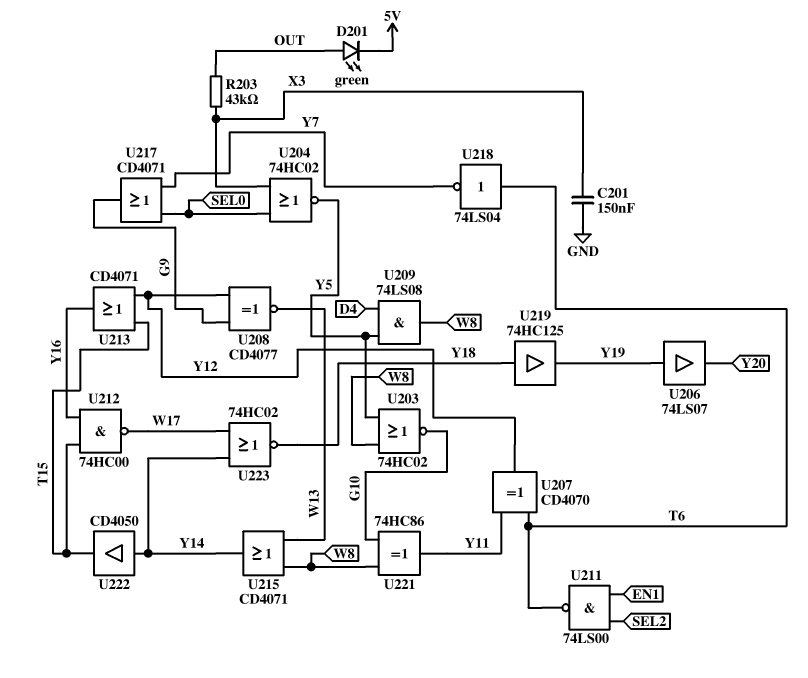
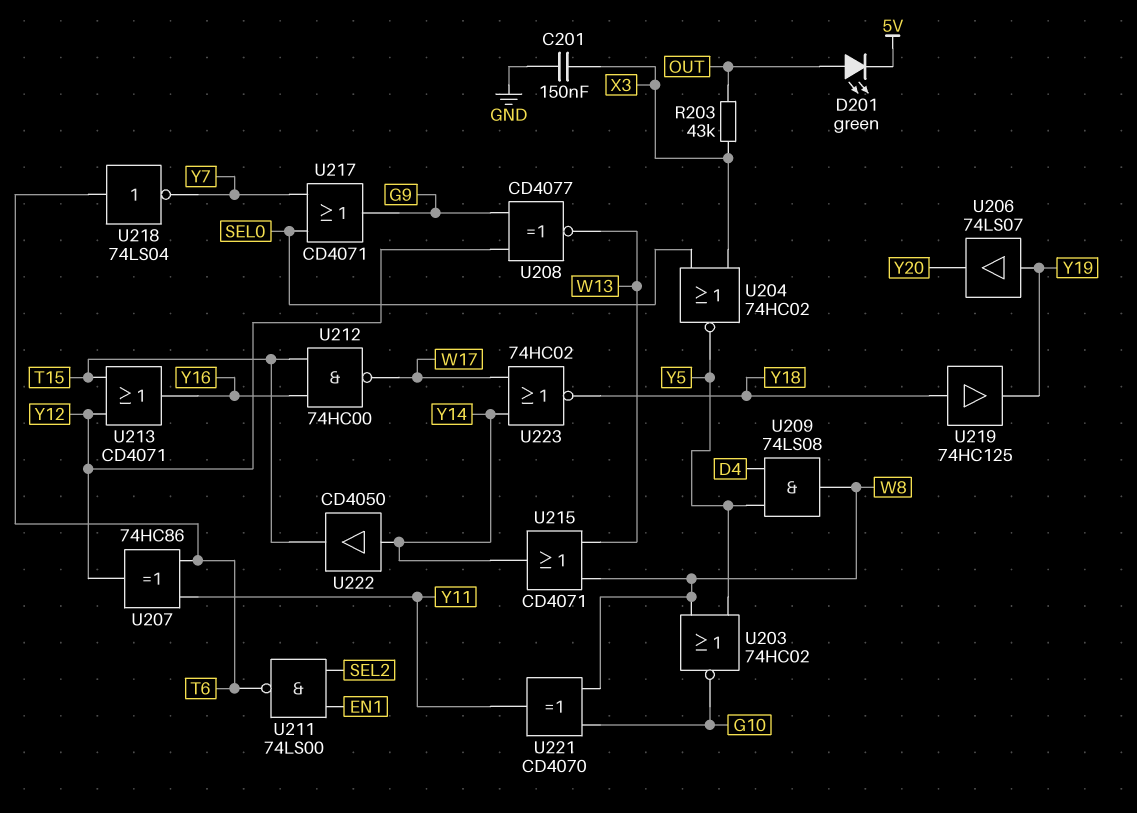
U207: XOR CD4070 (in T6, in Y11, out Y12) -> XOR 74HC86 (in T6, in Y11, out Y12)
U221: XOR 74HC86 (in G10, in W8, out Y11) -> XOR CD4070 (in G10, in W8, out Y11)

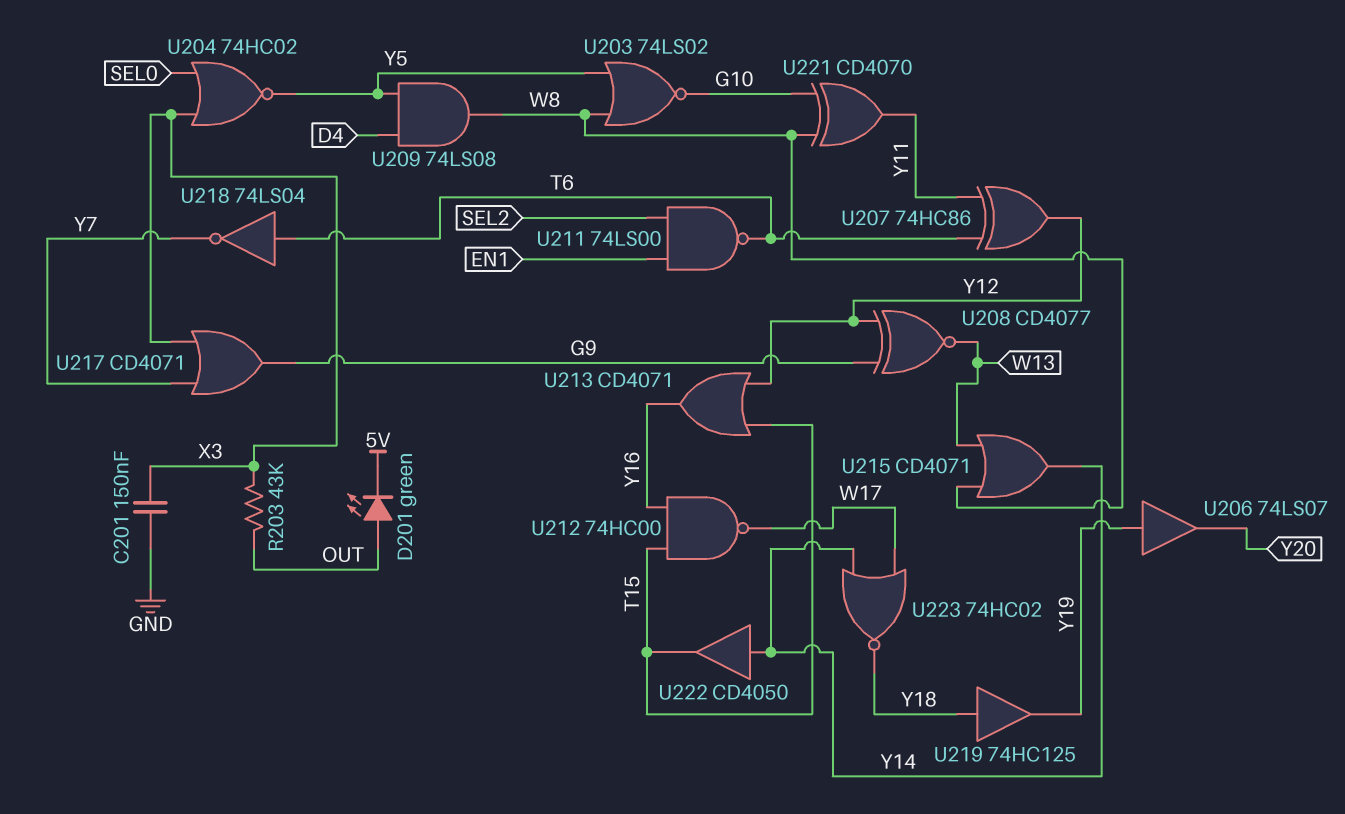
U203: NOR 74HC02 (in W8, in Y5, out G10) -> NOR 74LS02 (in W8, in Y5, out G10)
U217: OR CD4071 (in SEL0, in Y7, out G9) -> OR CD4071 (in X3, in Y7, out G9)

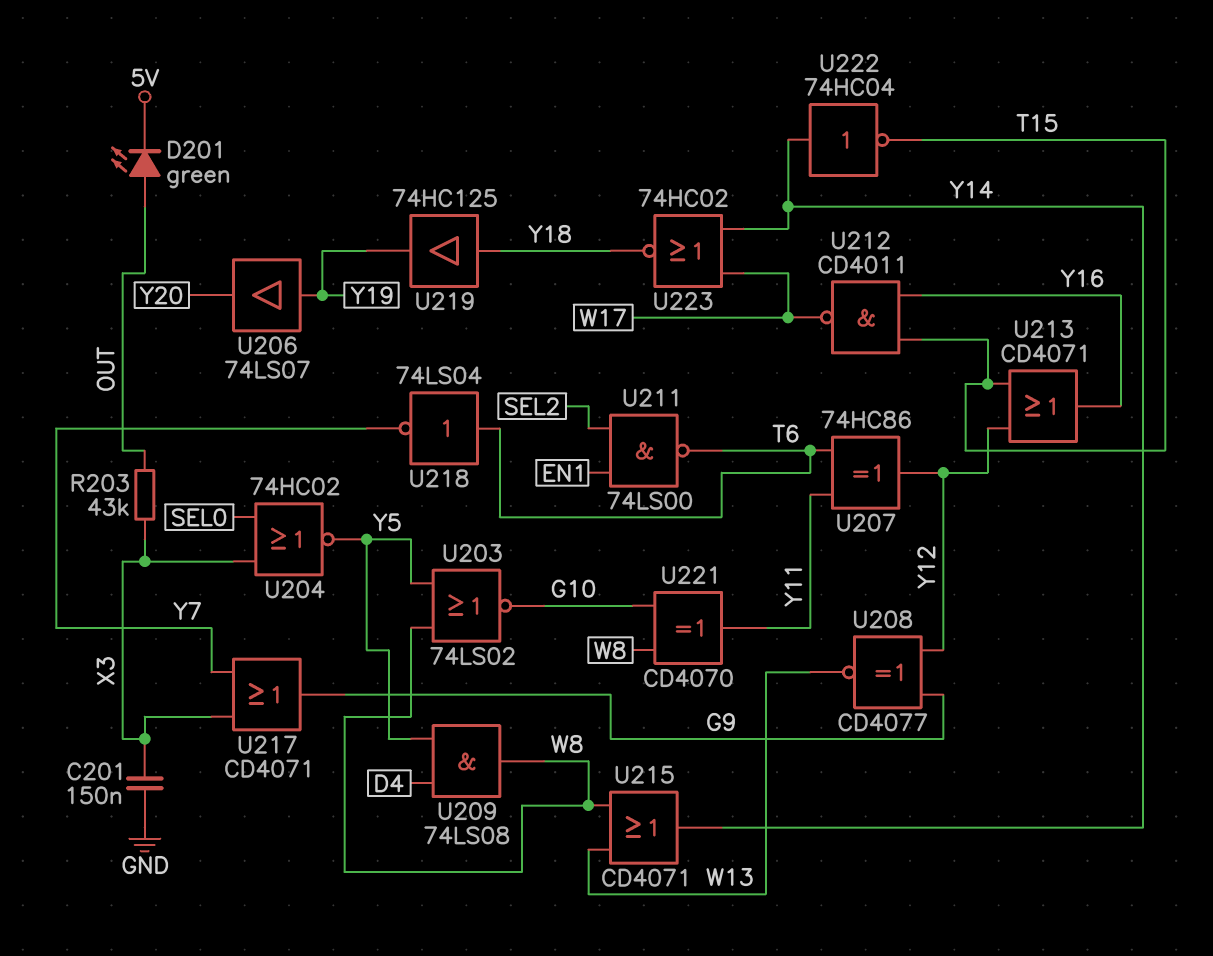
U212: NAND 74HC00 (in T15, in Y16, out W17) -> NAND CD4011 (in T15, in Y16, out W17)
U222: buffer CD4050 (in Y14, out T15) -> NOT 74HC04 (in Y14, out T15)

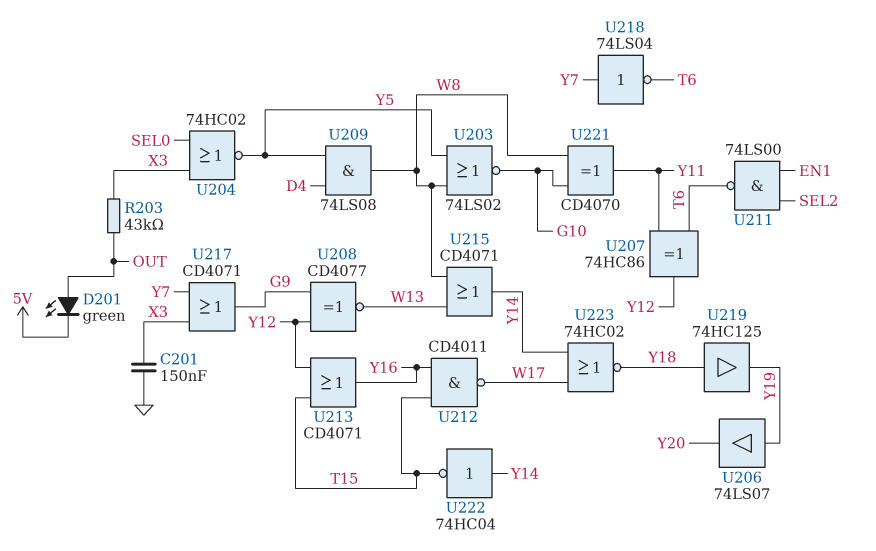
U218: NOT 74LS04 (in T6, out Y7) -> NOT 74LS04 (in Y7, out T6)

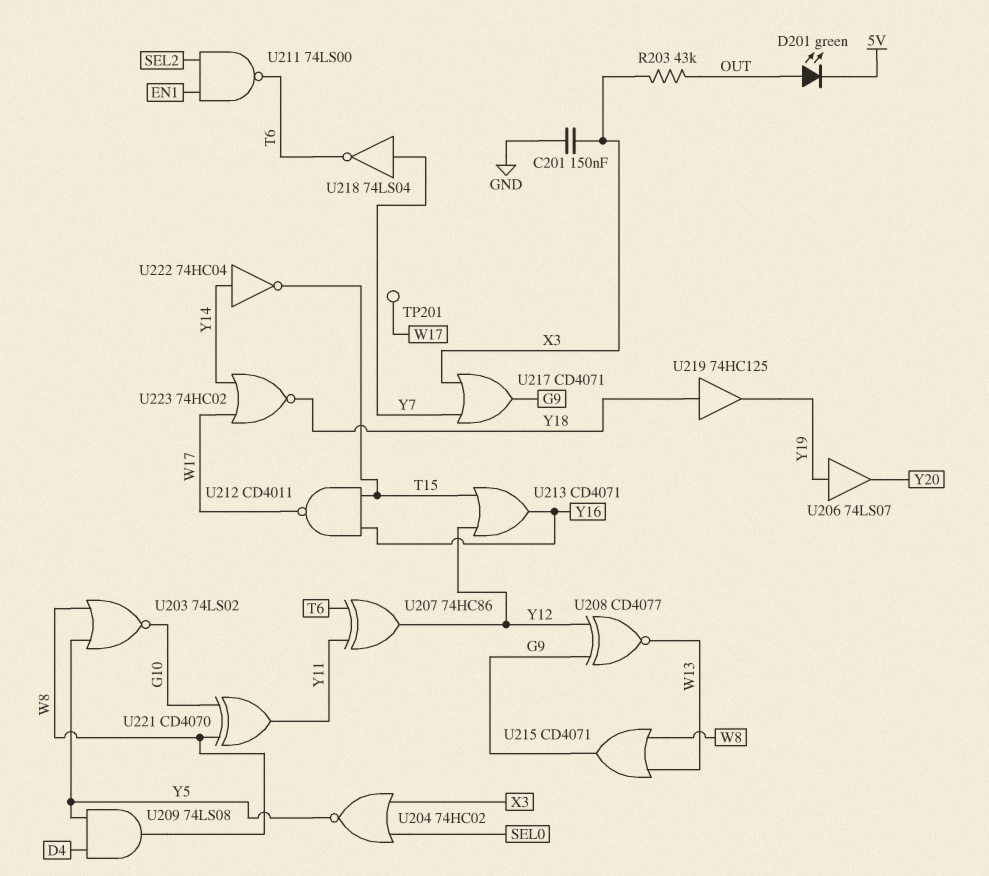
TP201: none -> test point (W17)
U215: OR CD4071 (in W8, in W13, out Y14) -> OR CD4071 (in W8, in W13, out G9)

